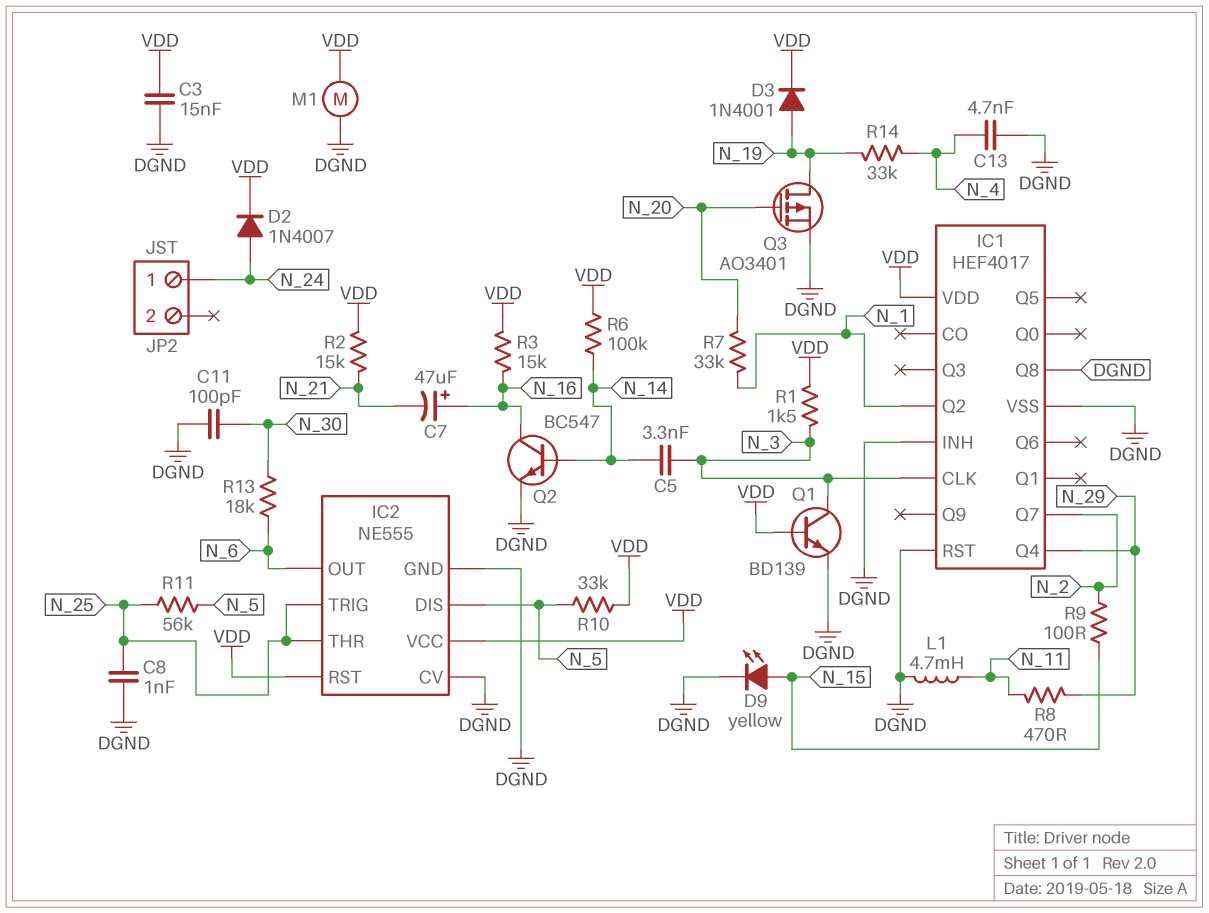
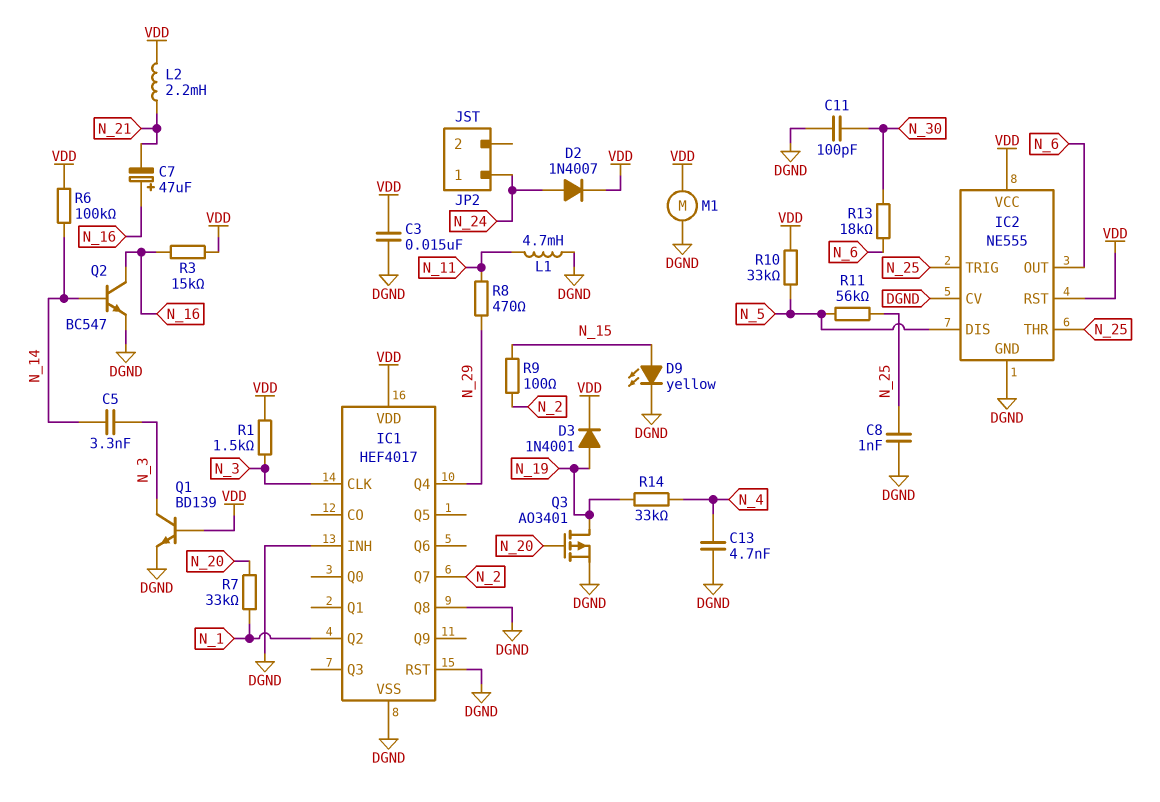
L2: none -> 2.2mH (N_21, VDD)
R2: 15k (N_21, VDD) -> none

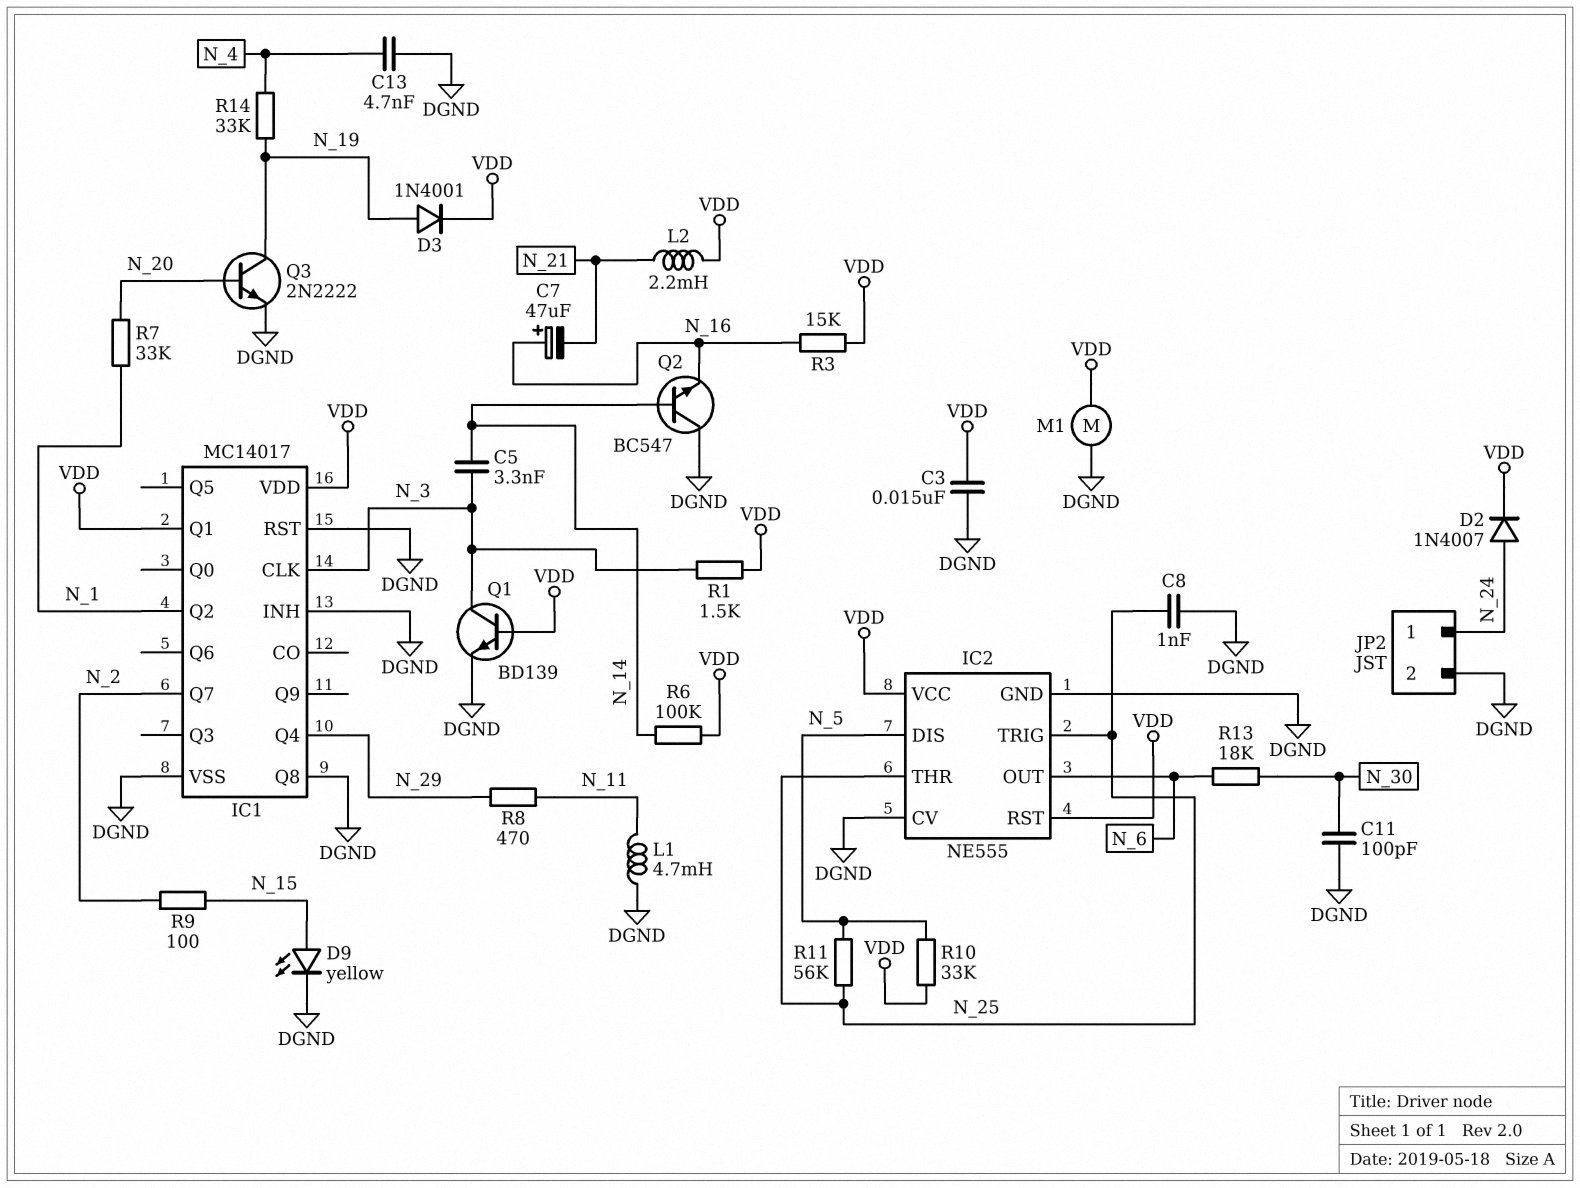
IC1: HEF4017 -> MC14017
IC1 pin Q1: none -> VDD
JP2 pin 2: none -> DGND
Q2: NPN BC547 (B N_14, C N_16, E DGND) -> NPN BC547 (B N_14, C DGND, E N_16)
Q3: PMOS AO3401 (G N_20, D N_19, S DGND) -> NPN 2N2222 (B N_20, C N_19, E DGND)

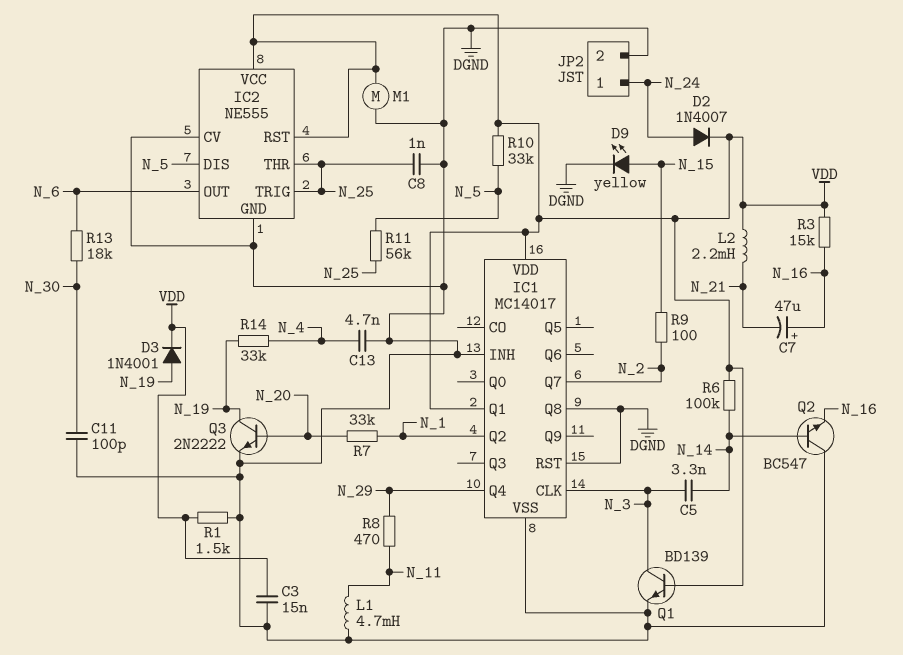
R1: 1.5k (N_3, VDD) -> 1.5k (DGND, VDD)

